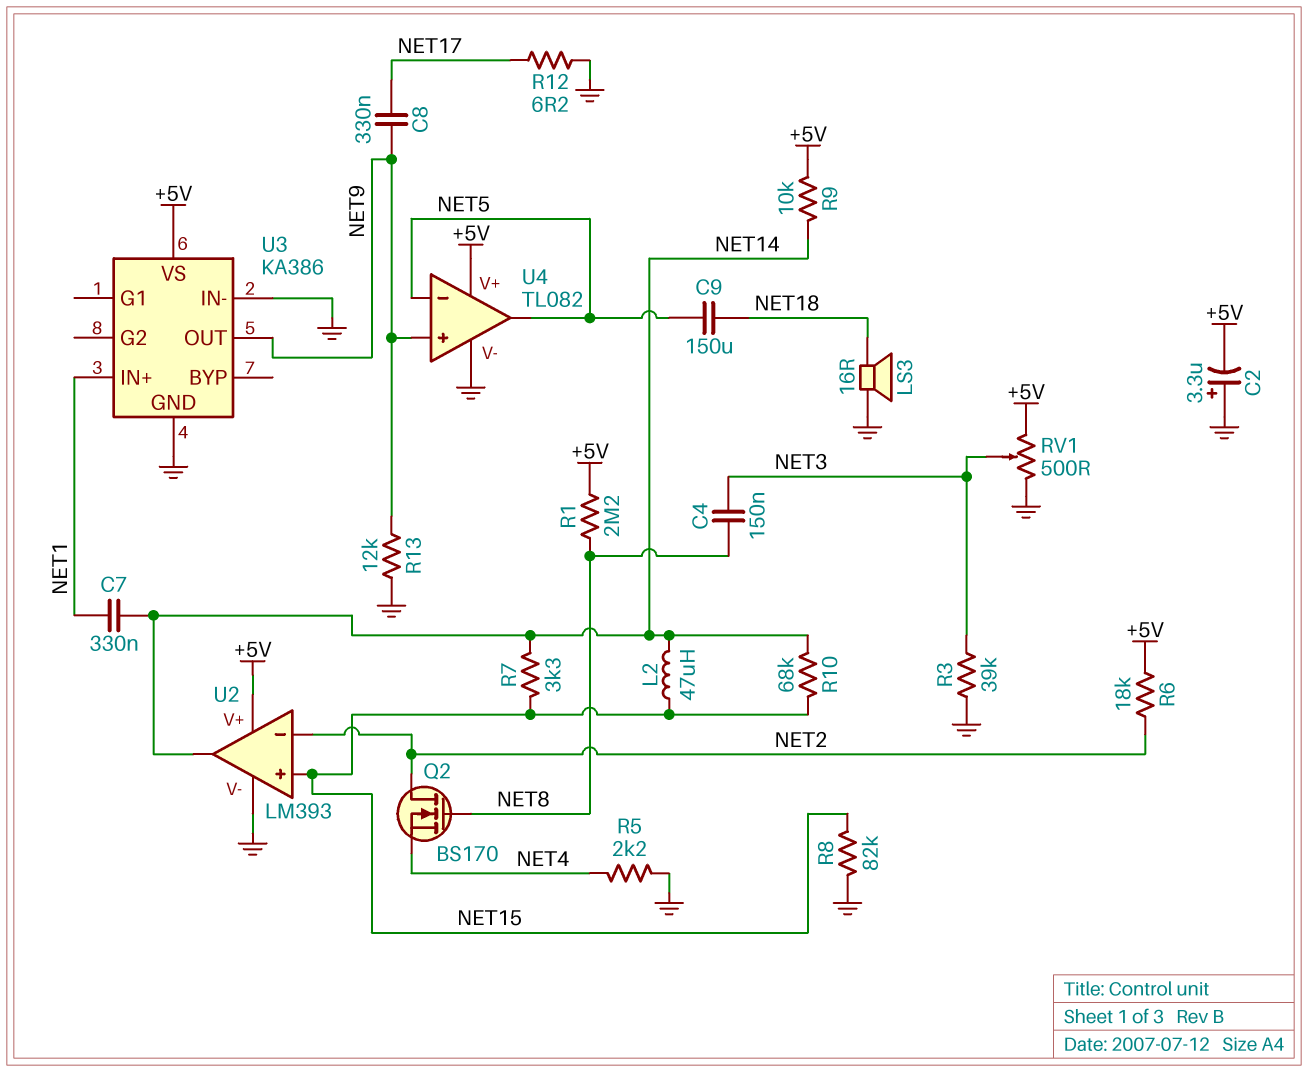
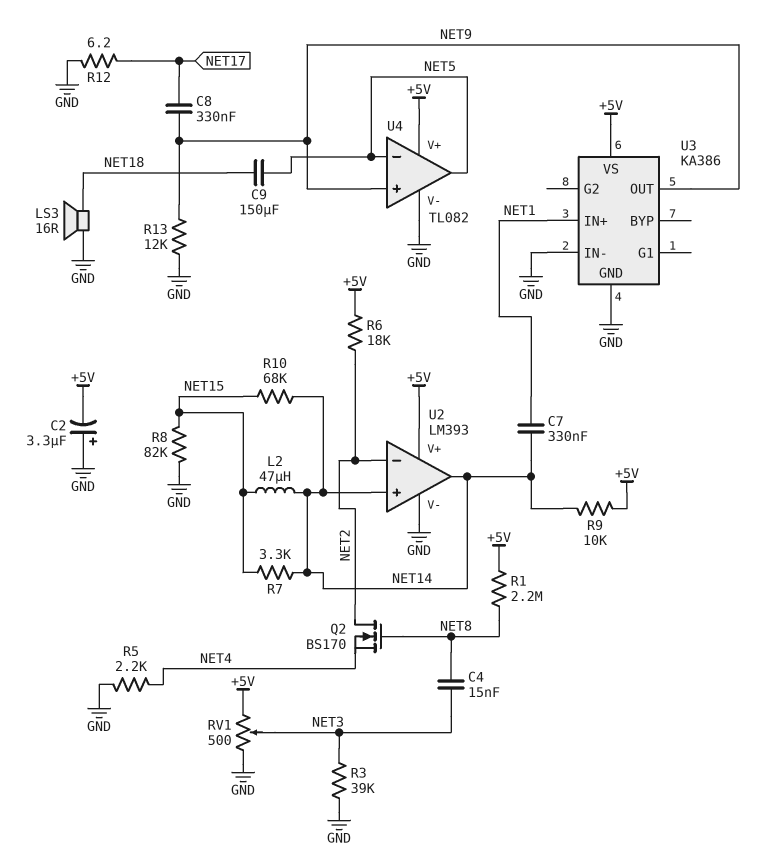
C4: 150nF (NET3, NET8) -> 15nF (NET3, NET8)
U2 pin in+: NET15 -> NET14

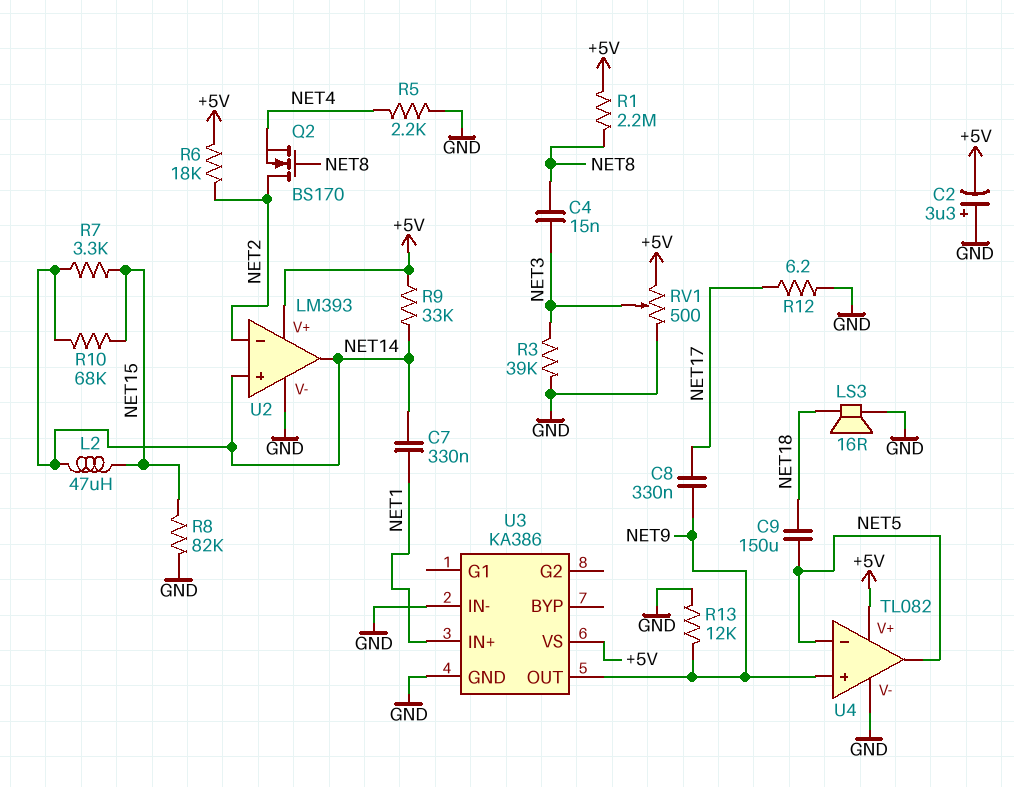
R9: 10k (+5V, NET14) -> 33k (+5V, NET14)

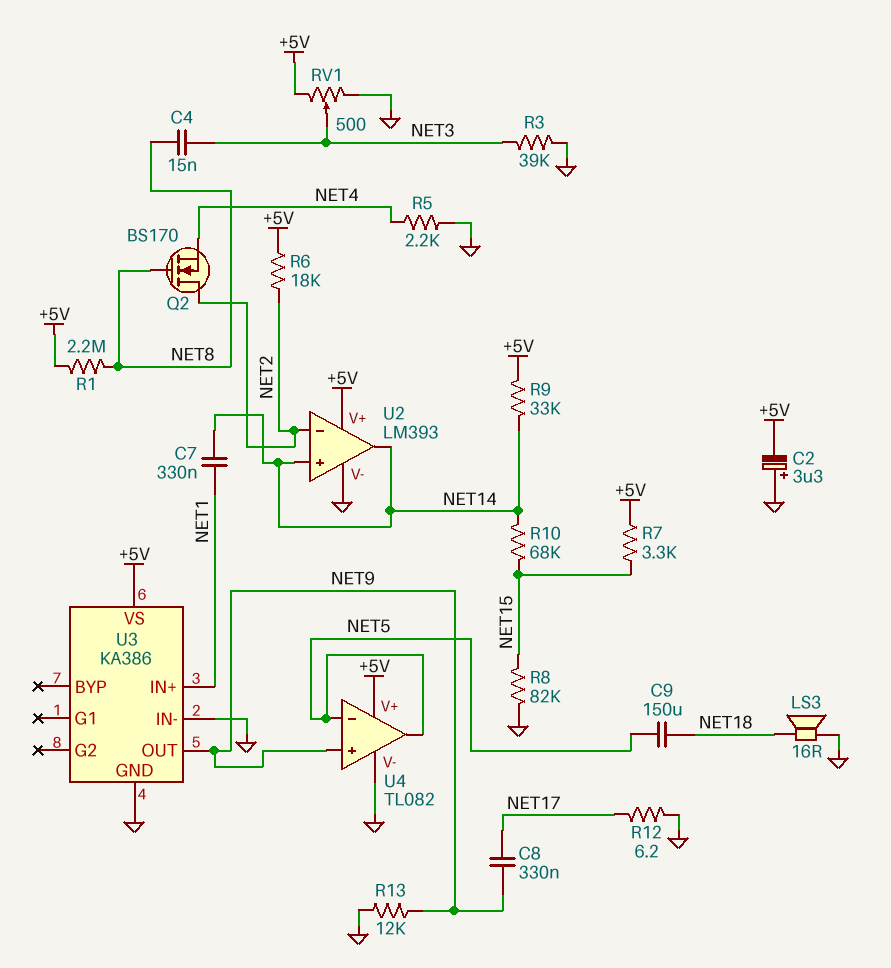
L2: 47uH (NET14, NET15) -> none
R7: 3.3k (NET14, NET15) -> 3.3k (+5V, NET15)

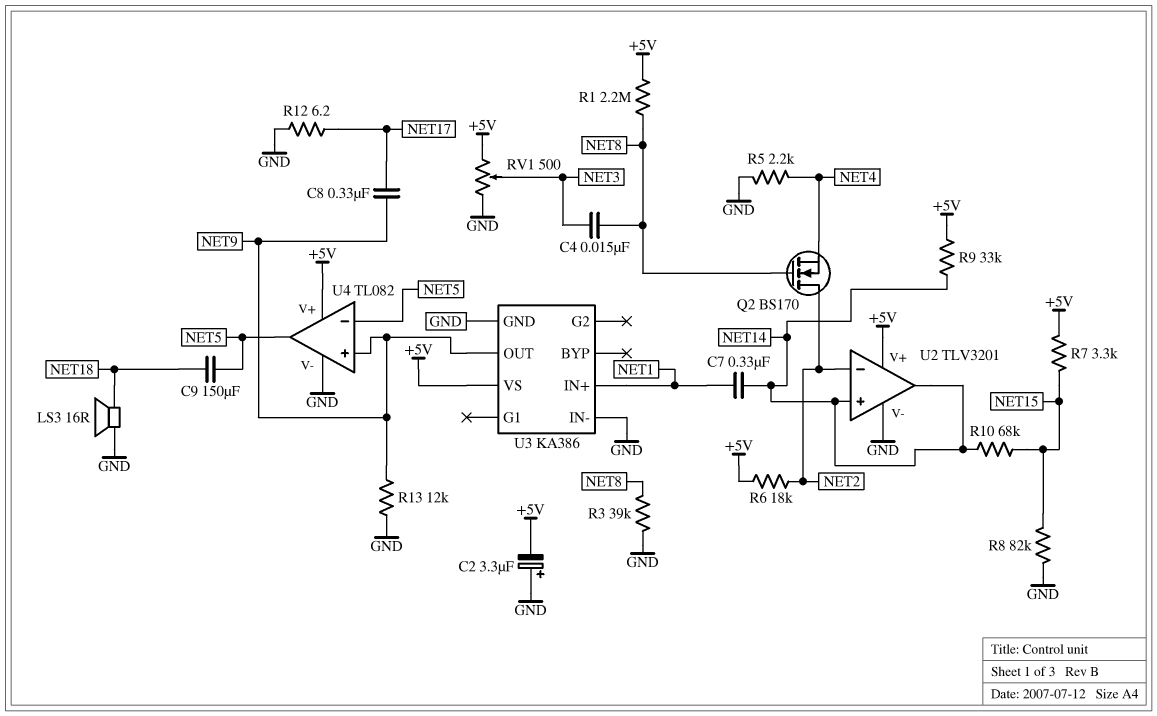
R3: 39k (GND, NET3) -> 39k (GND, NET8)
U2: LM393 -> TLV3201

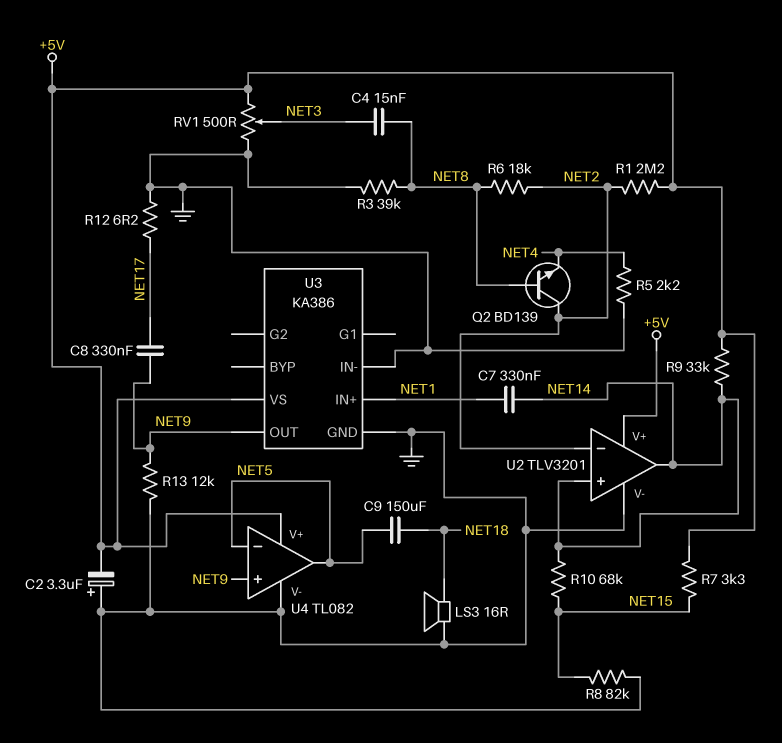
Q2: NMOS BS170 (G NET8, D NET2, S NET4) -> NPN BD139 (B NET8, C NET2, E NET4)
R1: 2.2M (+5V, NET8) -> 2.2M (+5V, NET2)
R6: 18k (+5V, NET2) -> 18k (NET2, NET8)

